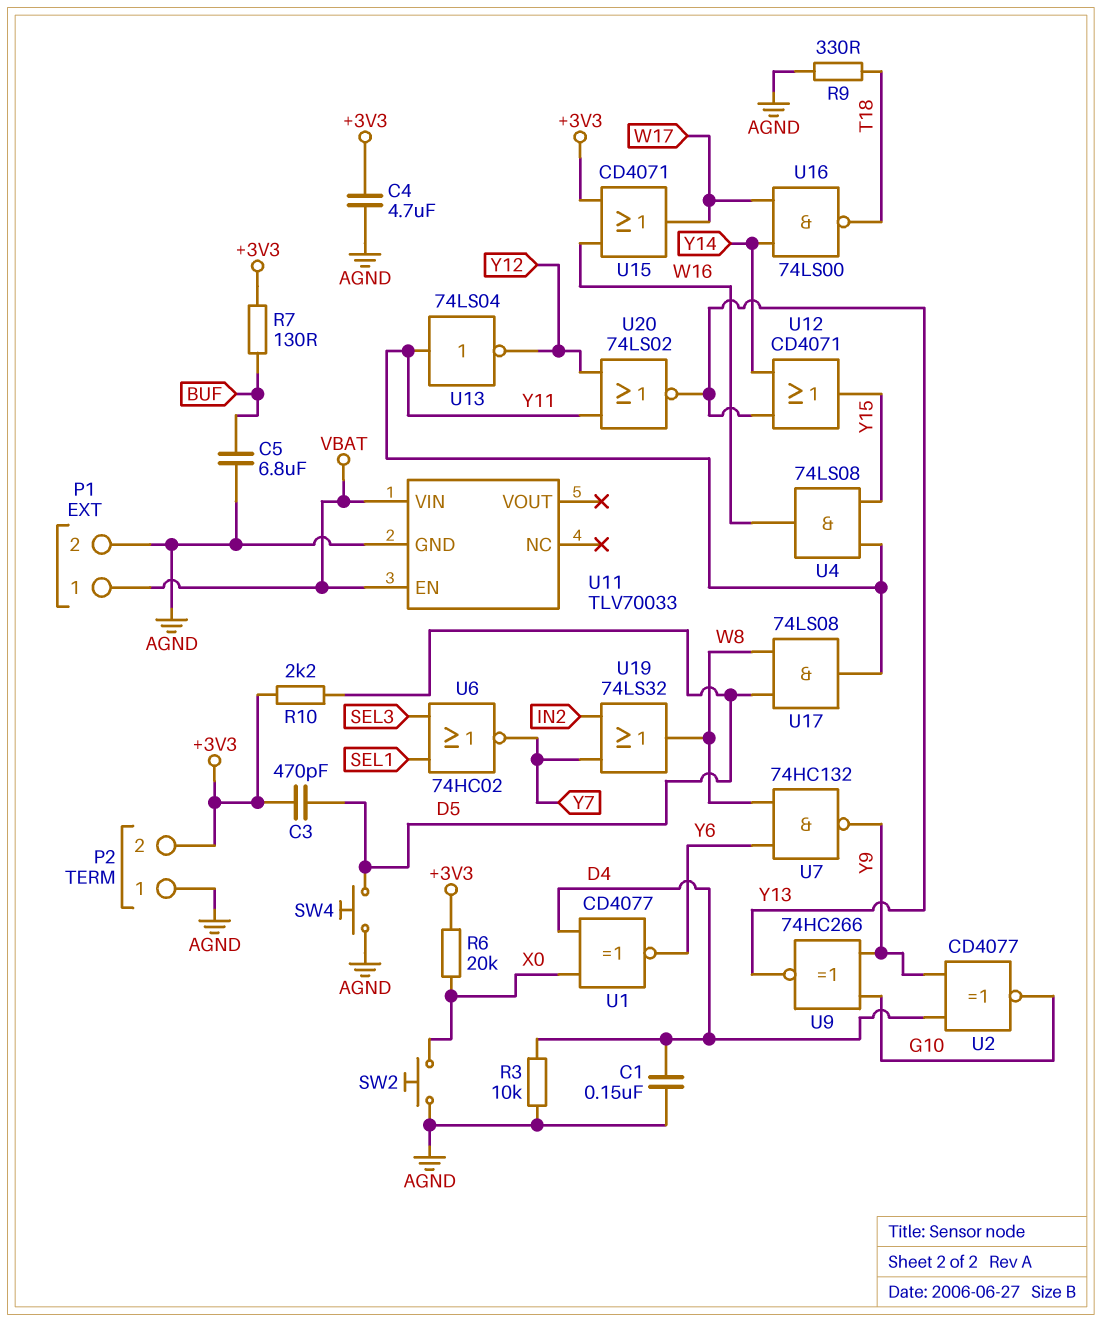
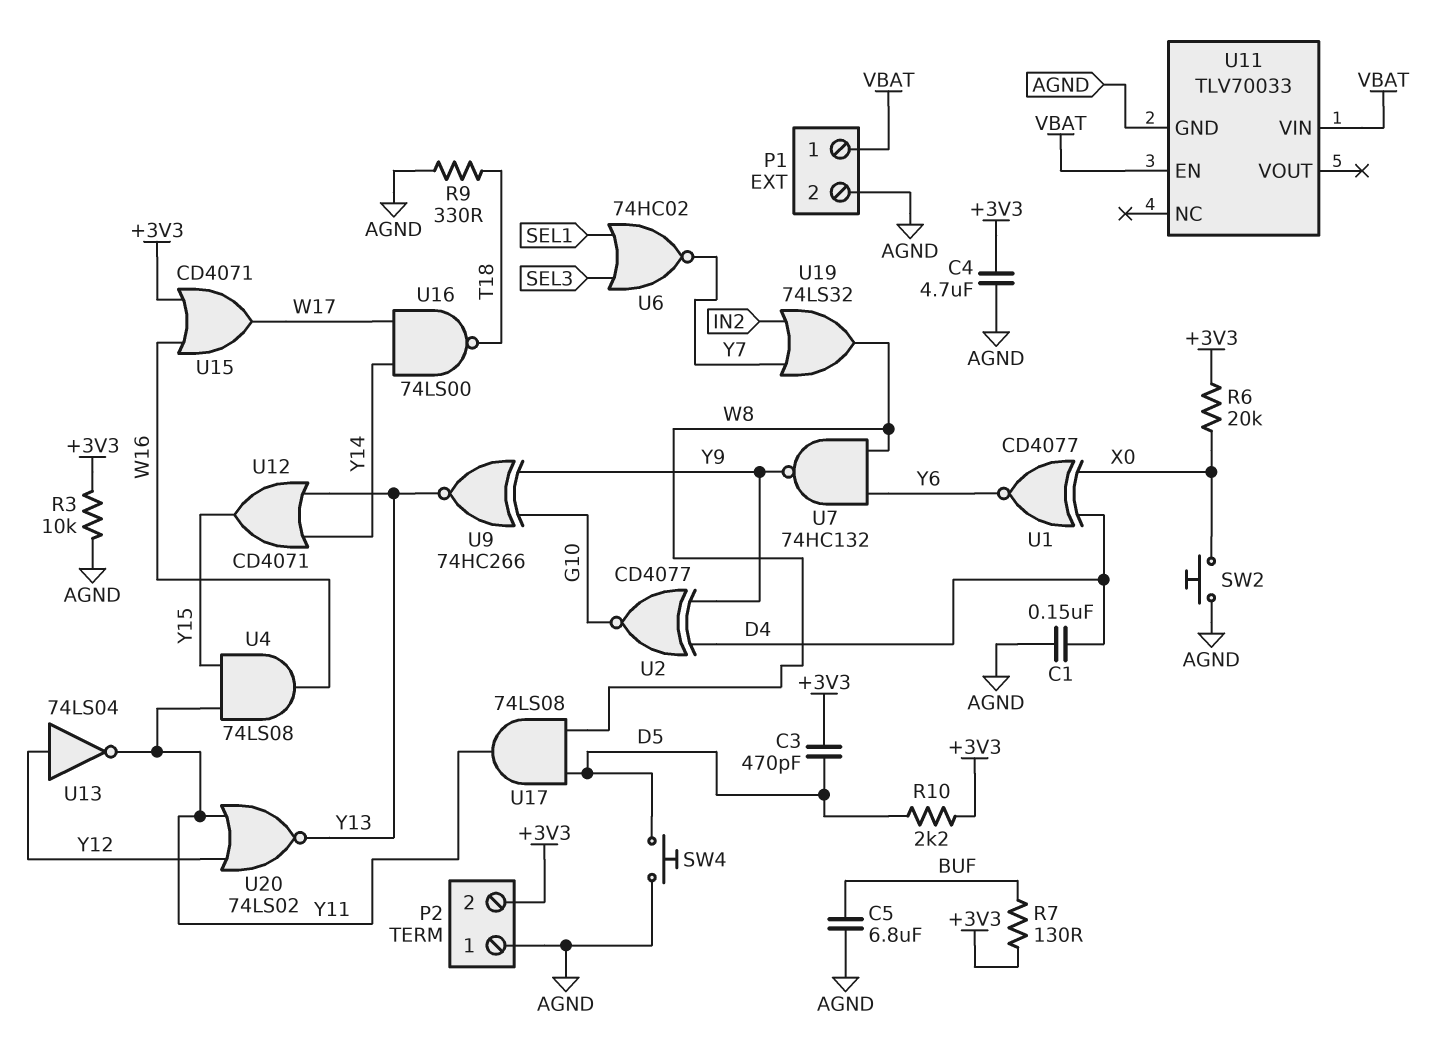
R3: 10k (AGND, D4) -> 10k (+3V3, AGND)
U13: NOT 74LS04 (in Y11, out Y12) -> NOT 74LS04 (in Y12, out Y11)

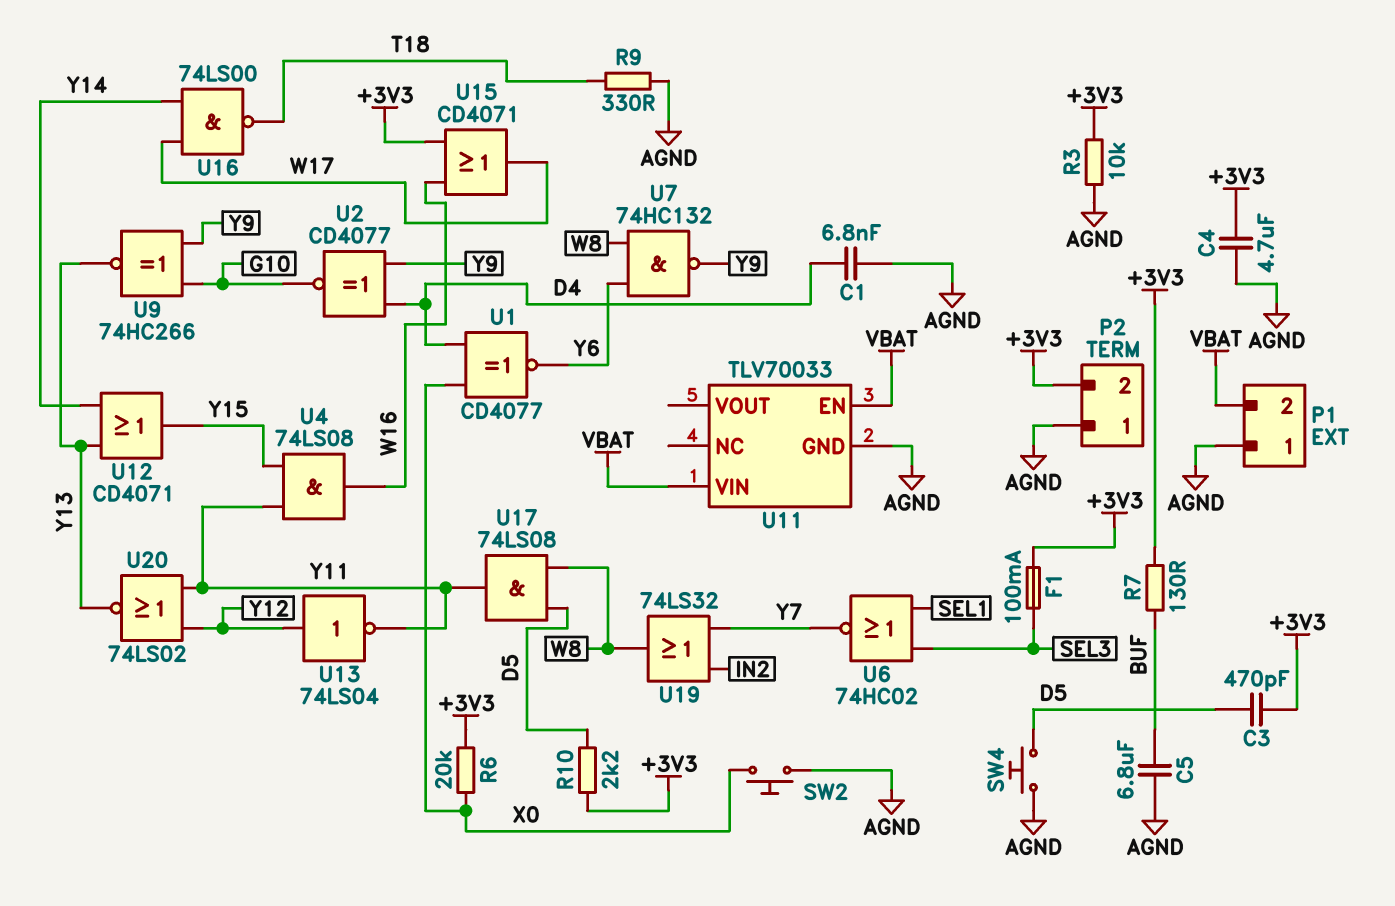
C1: 150nF (AGND, D4) -> 6.8nF (AGND, D4)
F1: none -> 100mA (+3V3, SEL3)
P1 pin 1: VBAT -> AGND
P1 pin 2: AGND -> VBAT

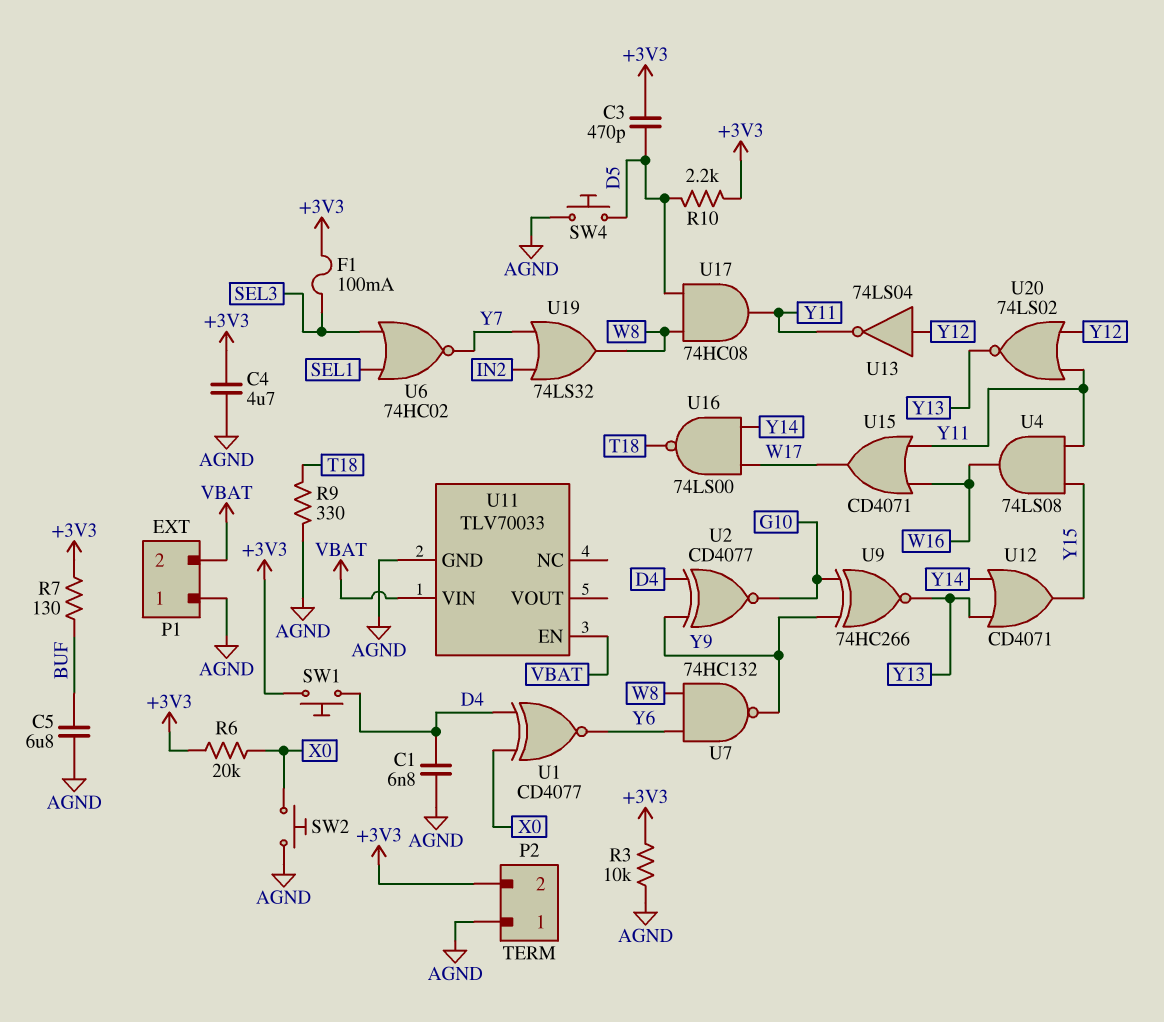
SW1: none -> button (+3V3, D4)
U15: OR CD4071 (in +3V3, in W16, out W17) -> OR CD4071 (in W16, in Y11, out W17)
U17: AND 74LS08 (in D5, in W8, out Y11) -> AND 74HC08 (in D5, in W8, out Y11)

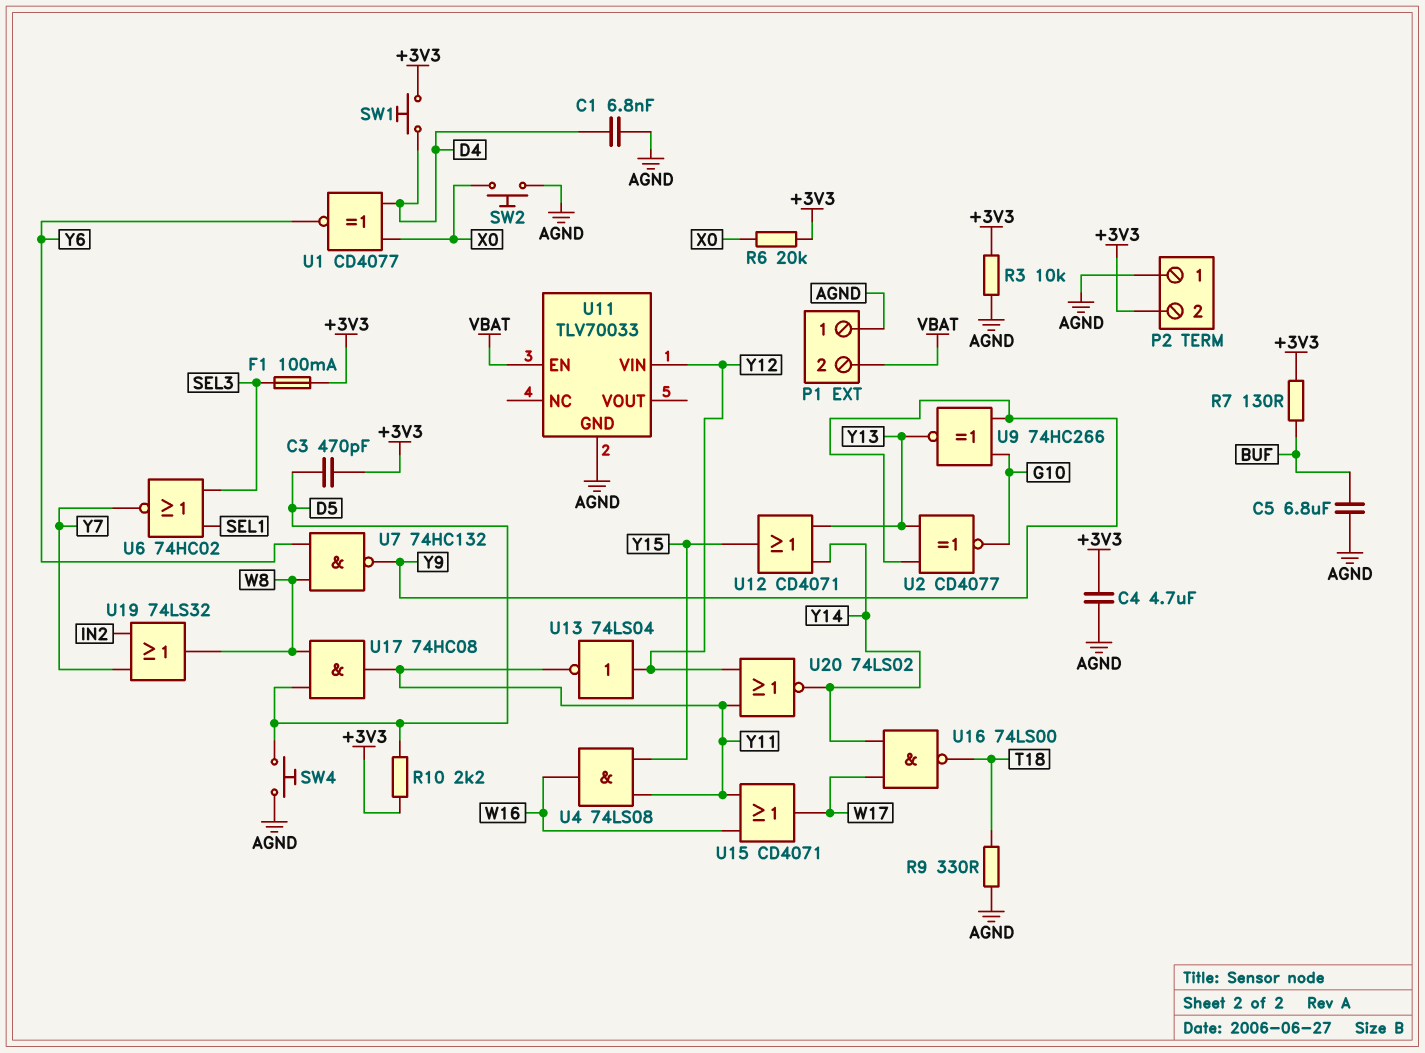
U2: XNOR CD4077 (in D4, in Y9, out G10) -> XNOR CD4077 (in Y9, in Y13, out G10)
U11 pin VIN: VBAT -> Y12
U20: NOR 74LS02 (in Y11, in Y12, out Y13) -> NOR 74LS02 (in Y11, in Y12, out Y14)

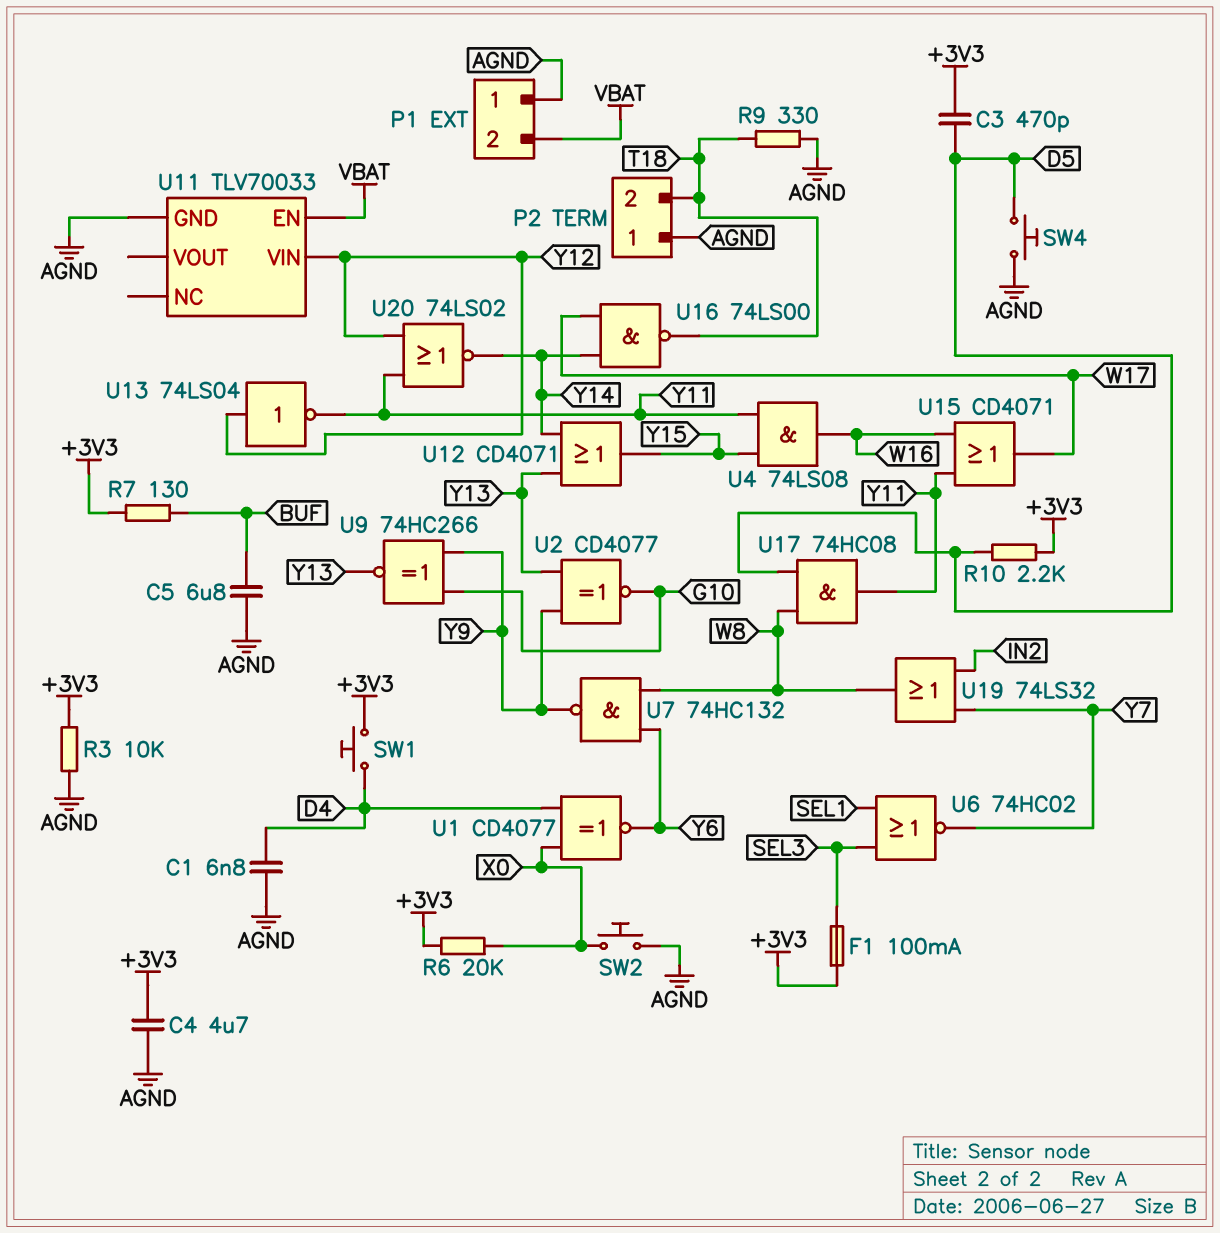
P2 pin 2: +3V3 -> T18

